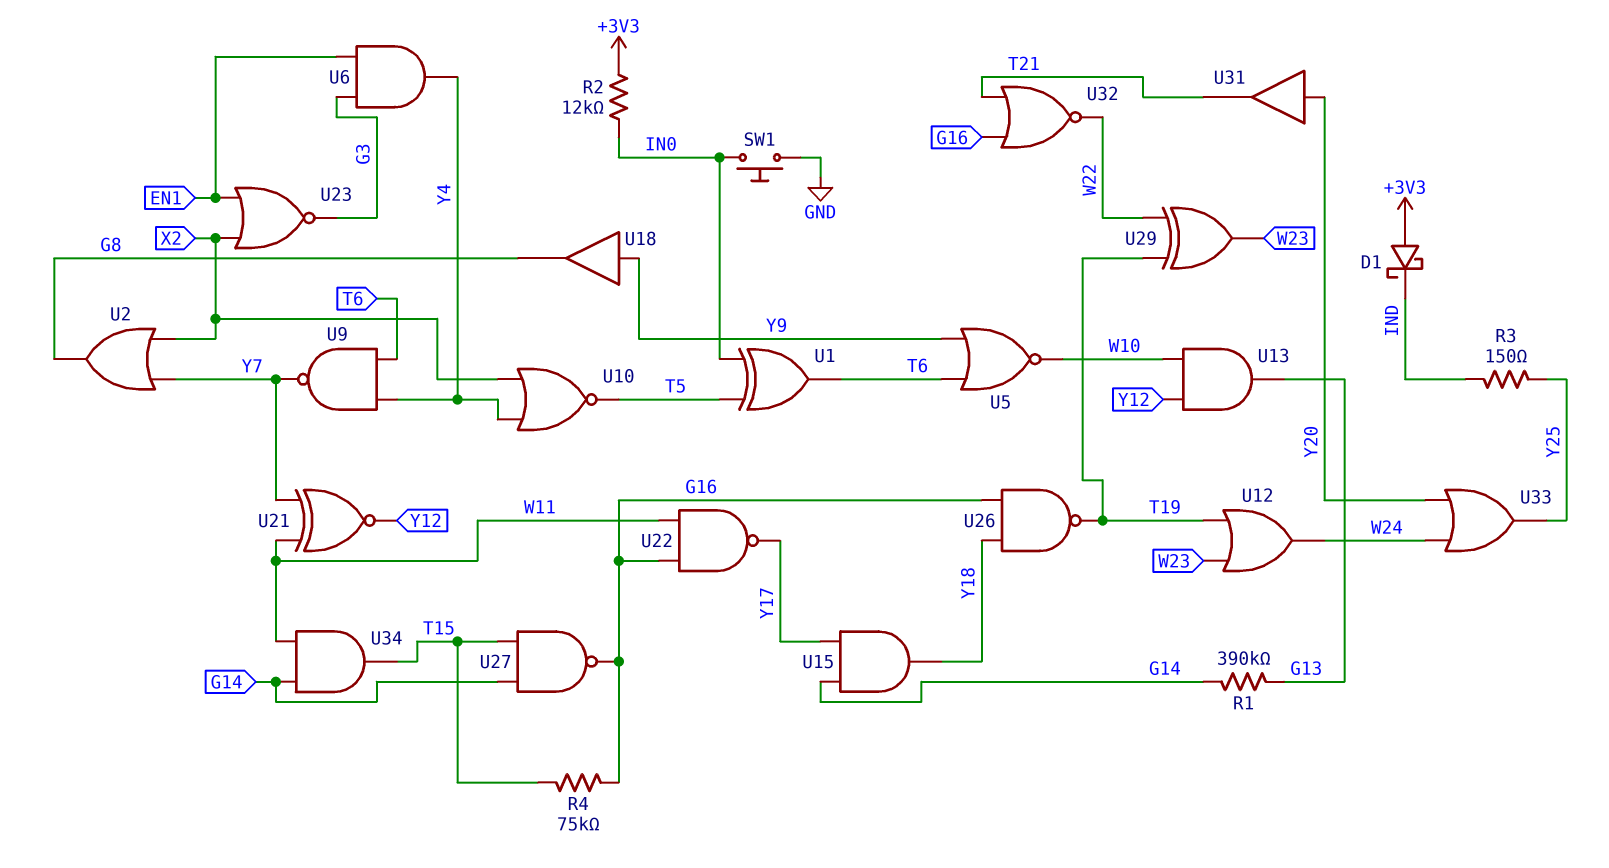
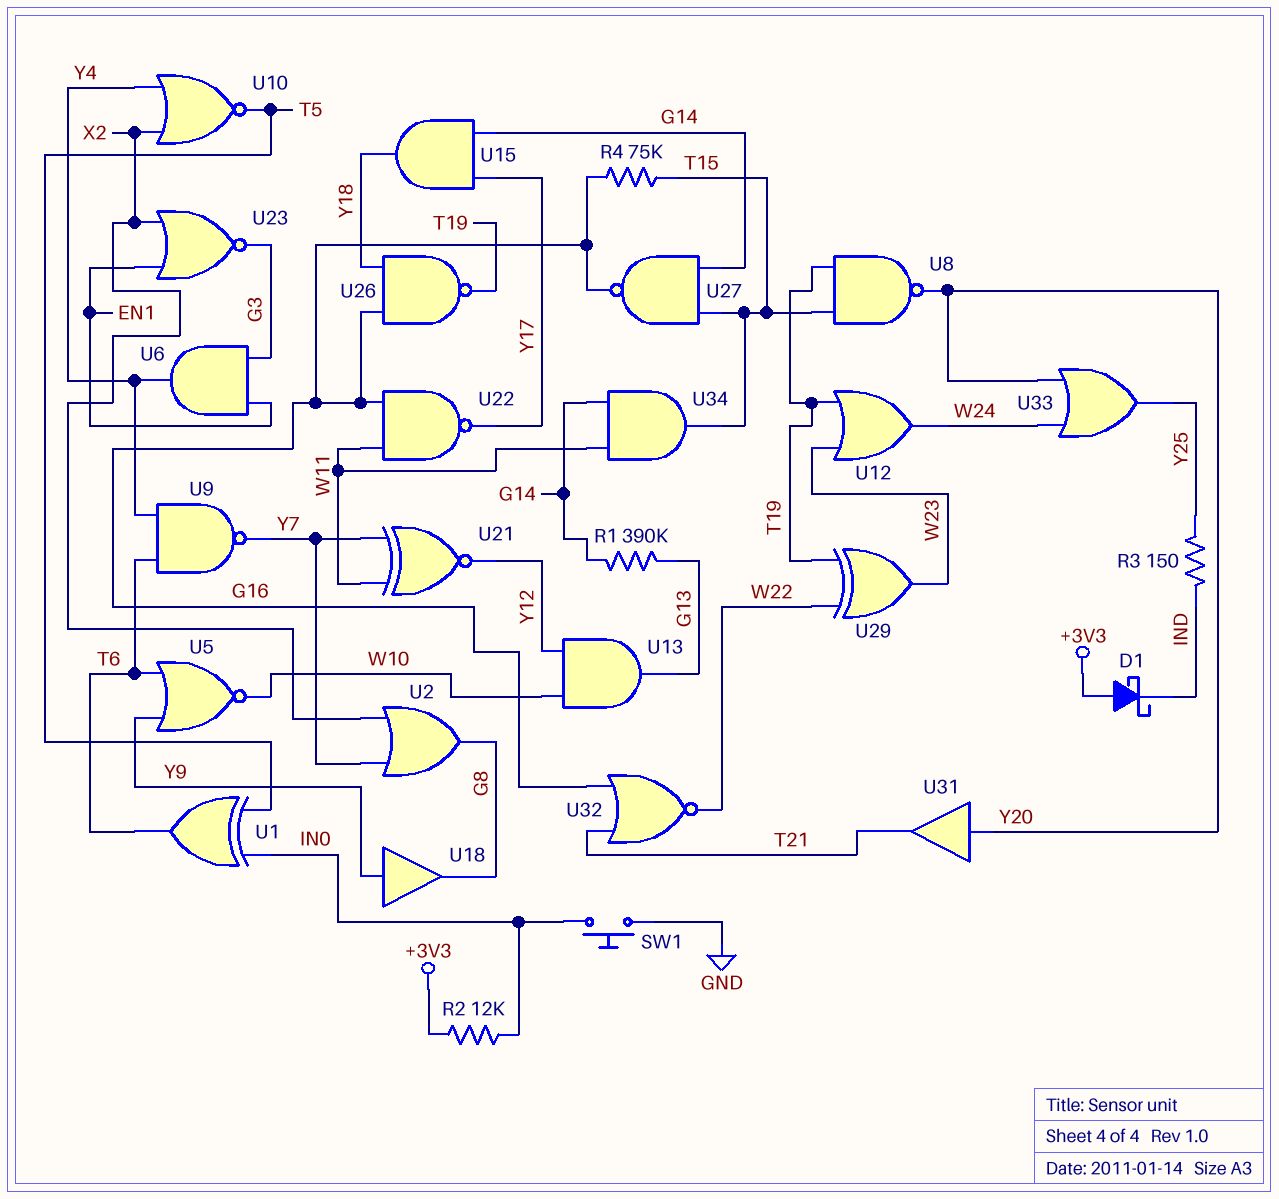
U8: none -> NAND (in T15, in T19, out Y20)

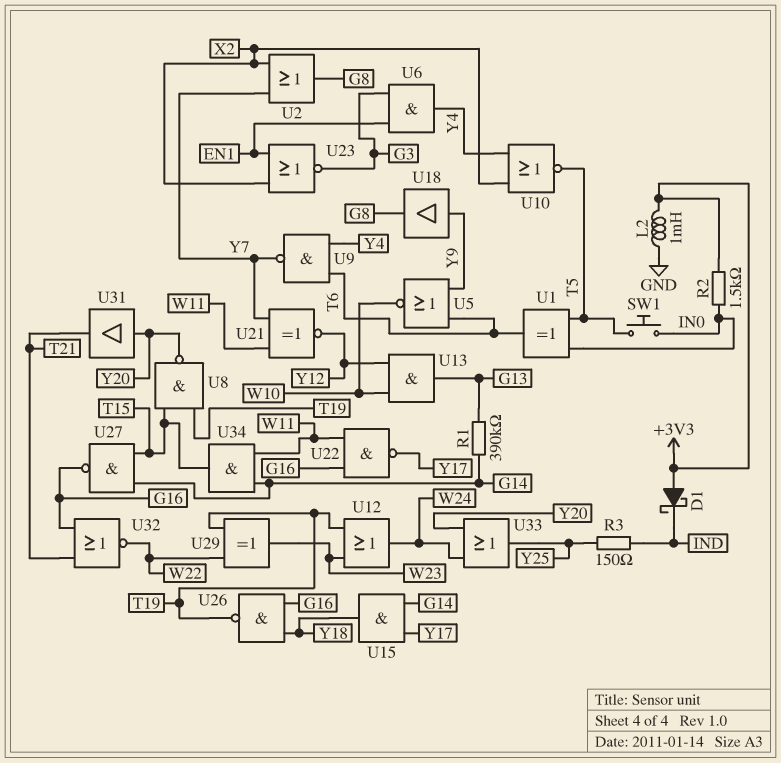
L2: none -> 1mH (+3V3, GND)
R2: 12k (+3V3, IN0) -> 1.5k (+3V3, IN0)
R4: 75k (G16, T15) -> none
SW1: button (GND, IN0) -> button (IN0, T5)

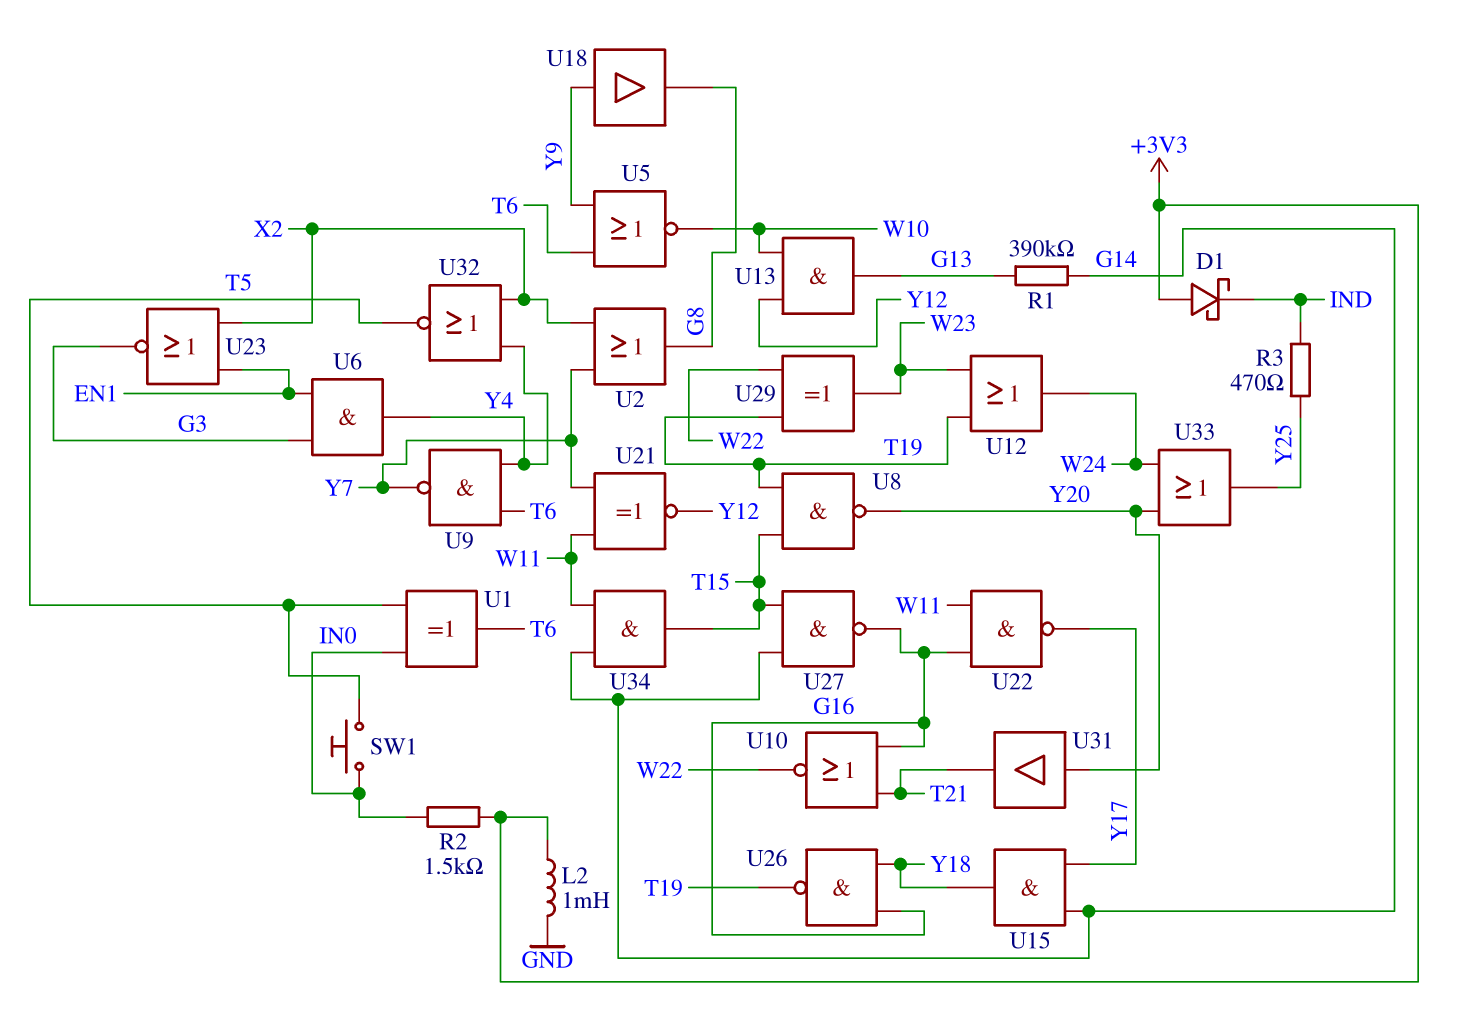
R3: 150 (IND, Y25) -> 470 (IND, Y25)
U10: NOR (in X2, in Y4, out T5) -> NOR (in G16, in T21, out W22)
U32: NOR (in G16, in T21, out W22) -> NOR (in X2, in Y4, out T5)

